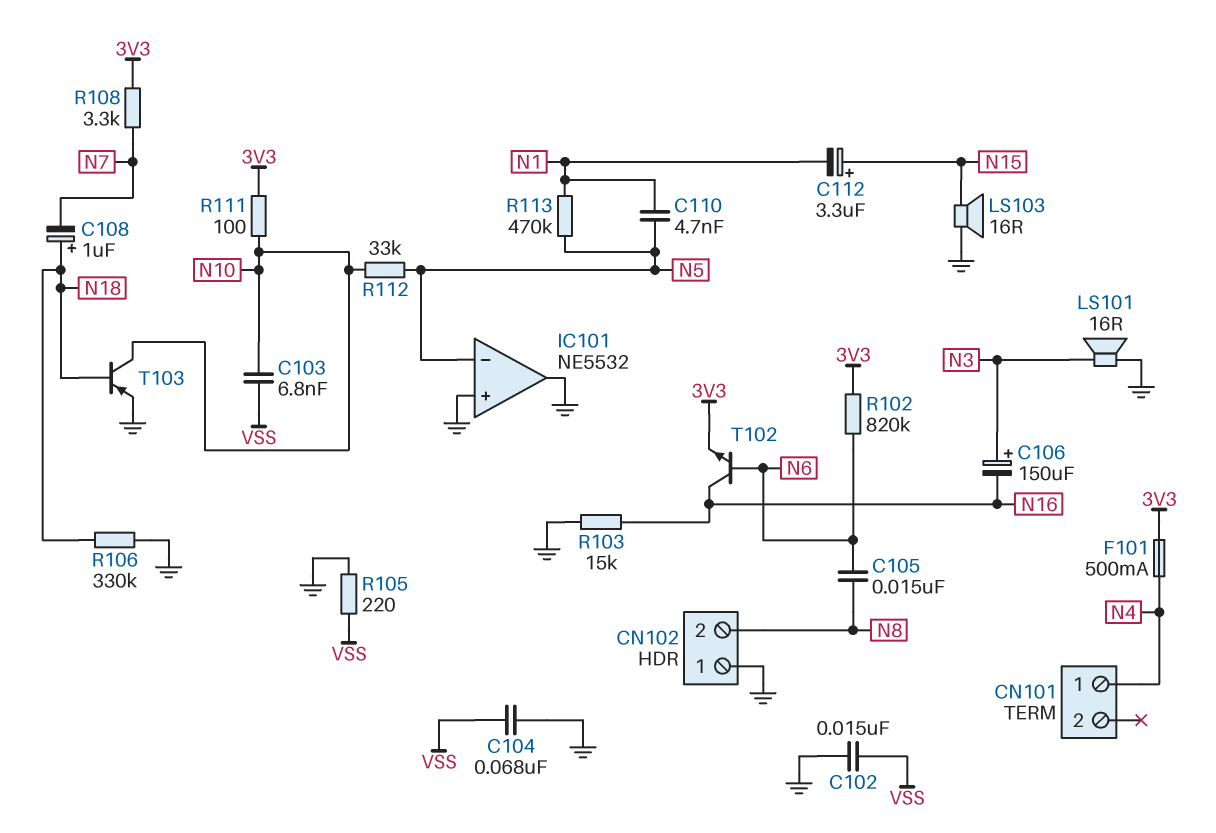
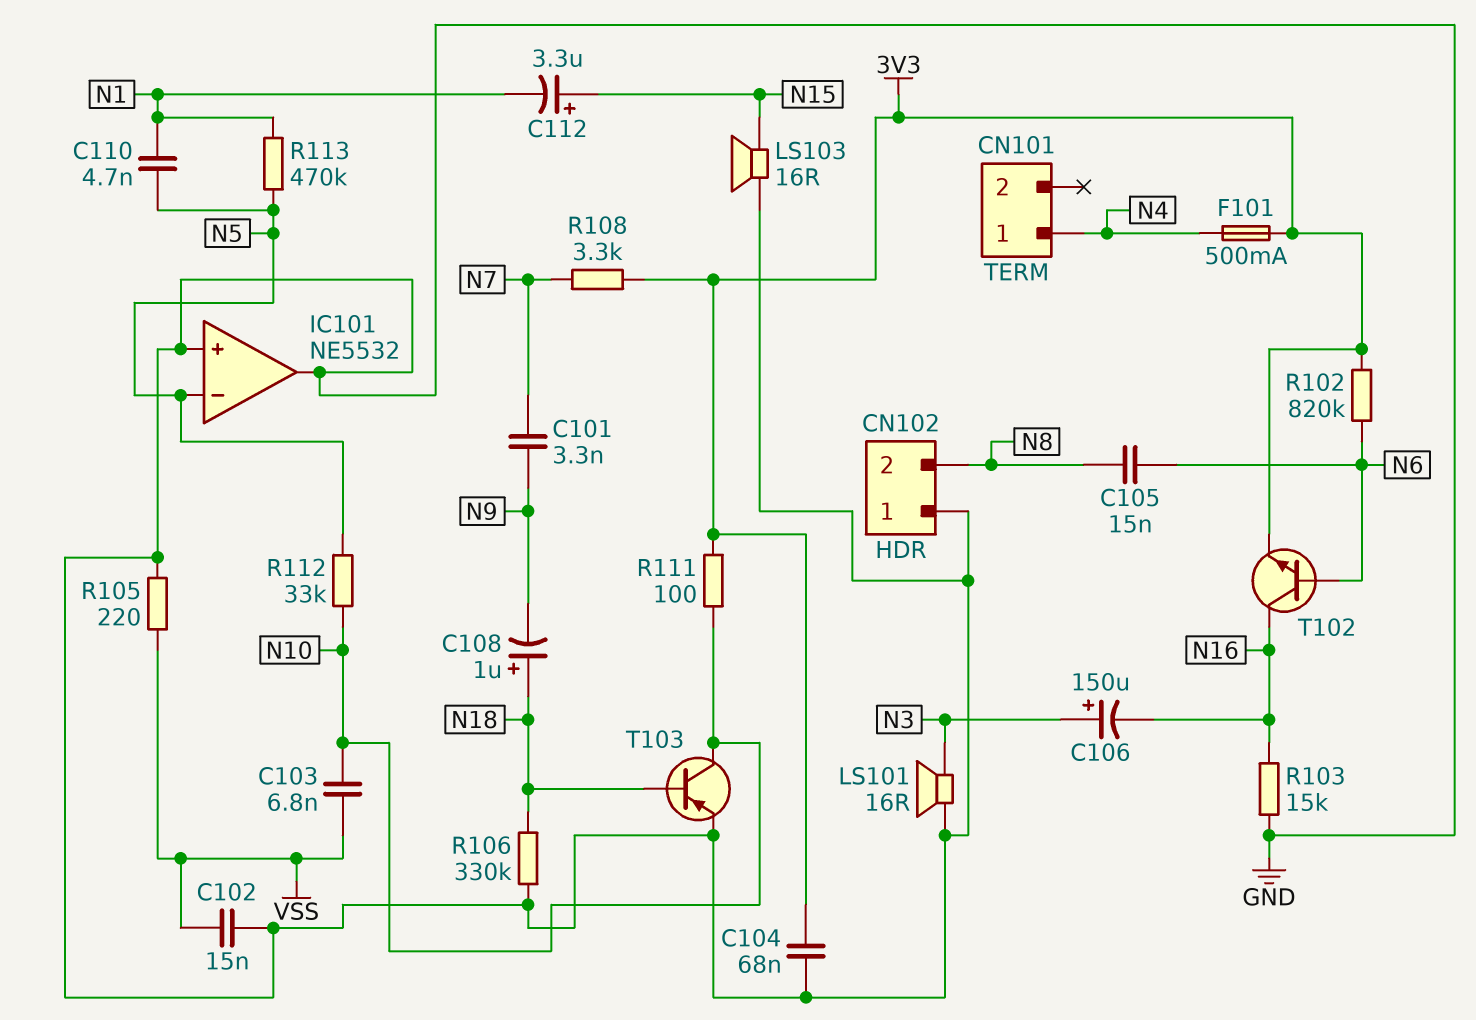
C101: none -> 3.3nF (N7, N9)
C104: 68nF (GND, VSS) -> 68nF (3V3, GND)
C108: 1uF (plus N18, minus N7) -> 1uF (plus N18, minus N9)

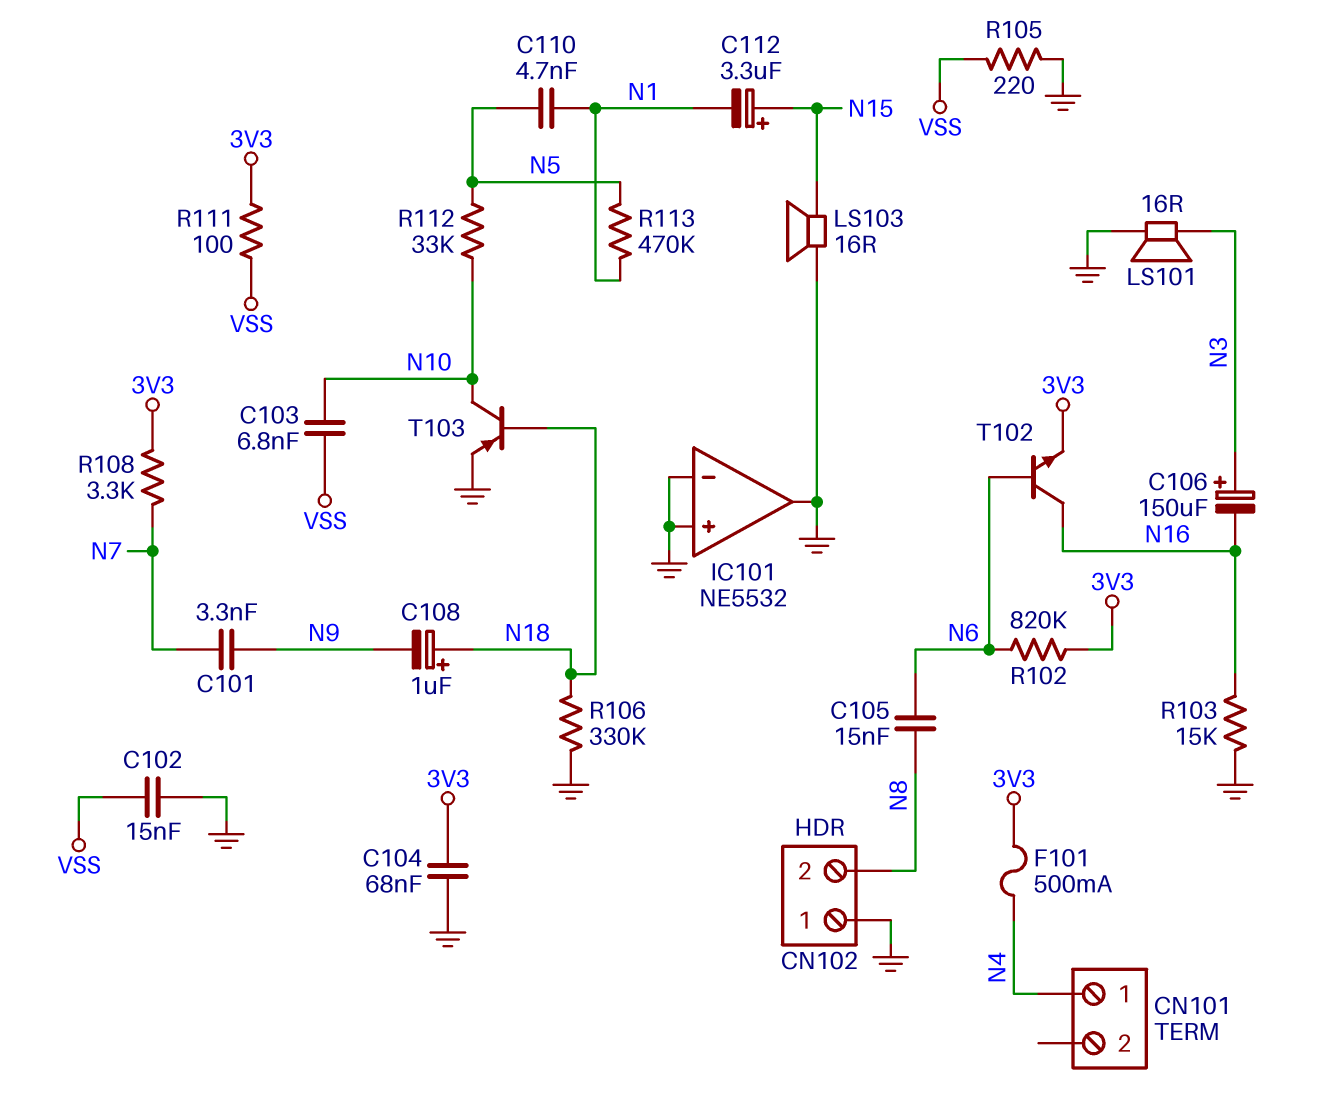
IC101 pin in-: N5 -> GND
R111: 100 (3V3, N10) -> 100 (3V3, VSS)

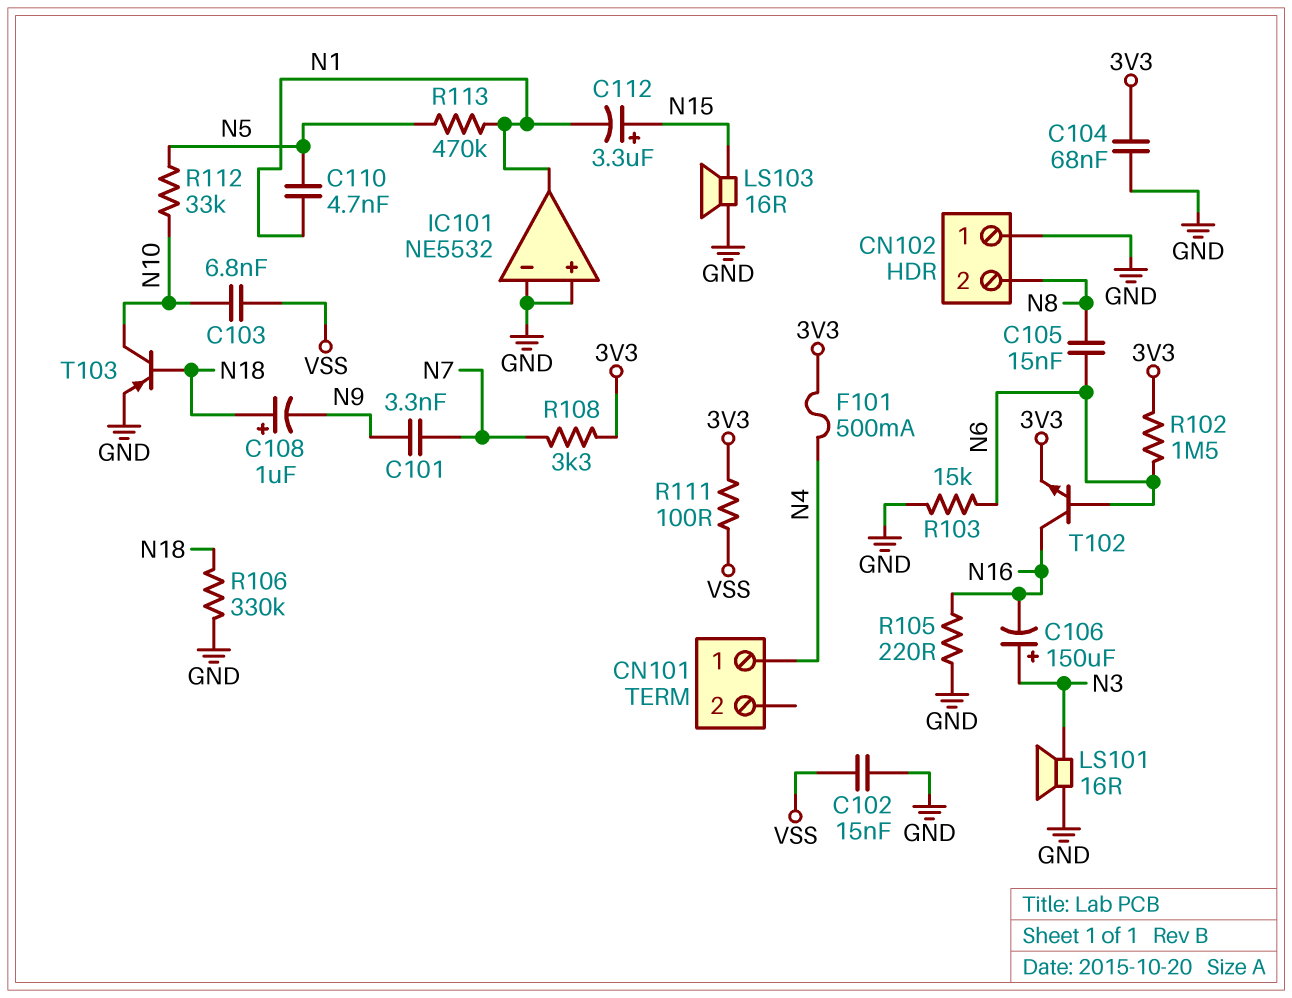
IC101 pin out: GND -> N1
R102: 820k (3V3, N6) -> 1.5M (3V3, N6)
R103: 15k (GND, N16) -> 15k (GND, N6)
R105: 220 (GND, VSS) -> 220 (GND, N16)

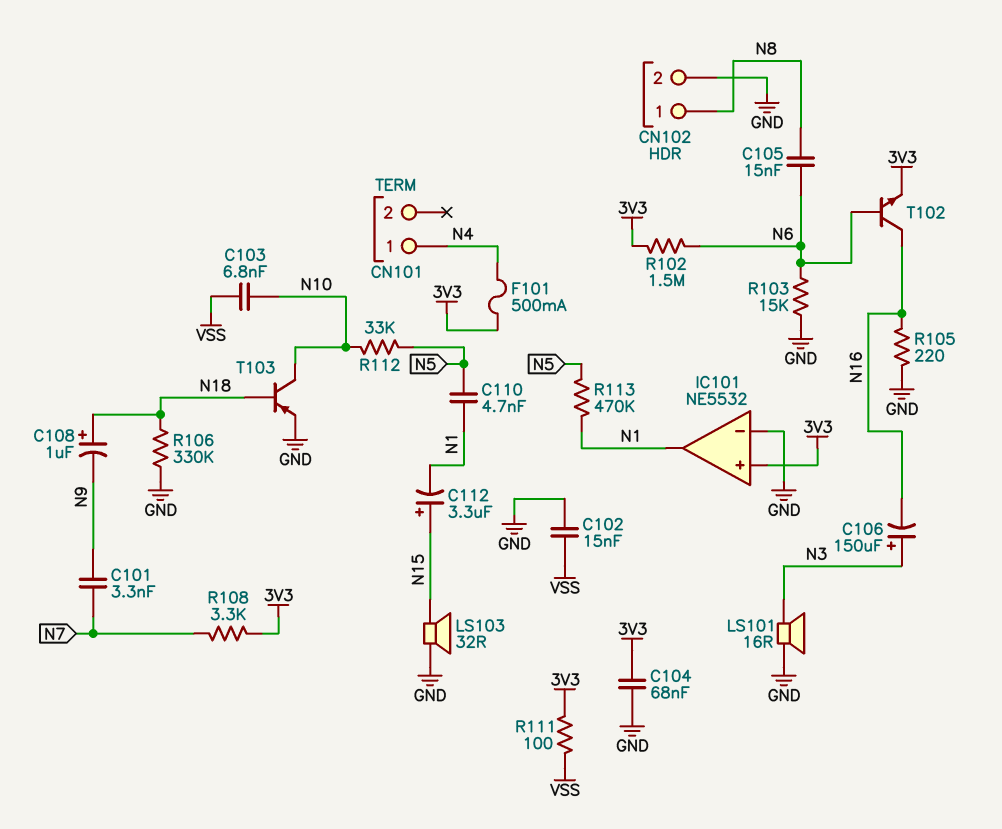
CN102 pin 1: GND -> N8
CN102 pin 2: N8 -> GND
IC101 pin in+: GND -> 3V3
LS103: speaker 16R (GND, N15) -> speaker 32R (GND, N15)

